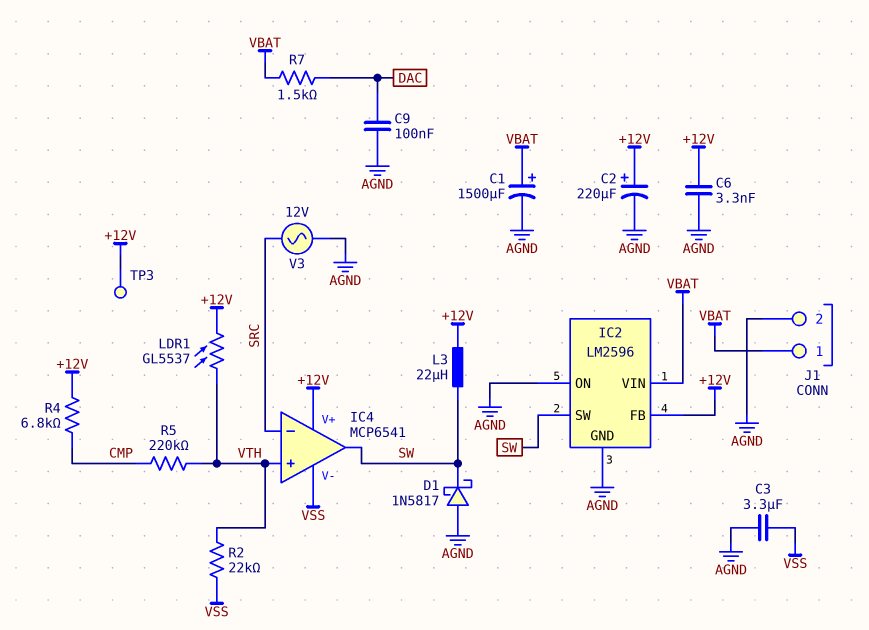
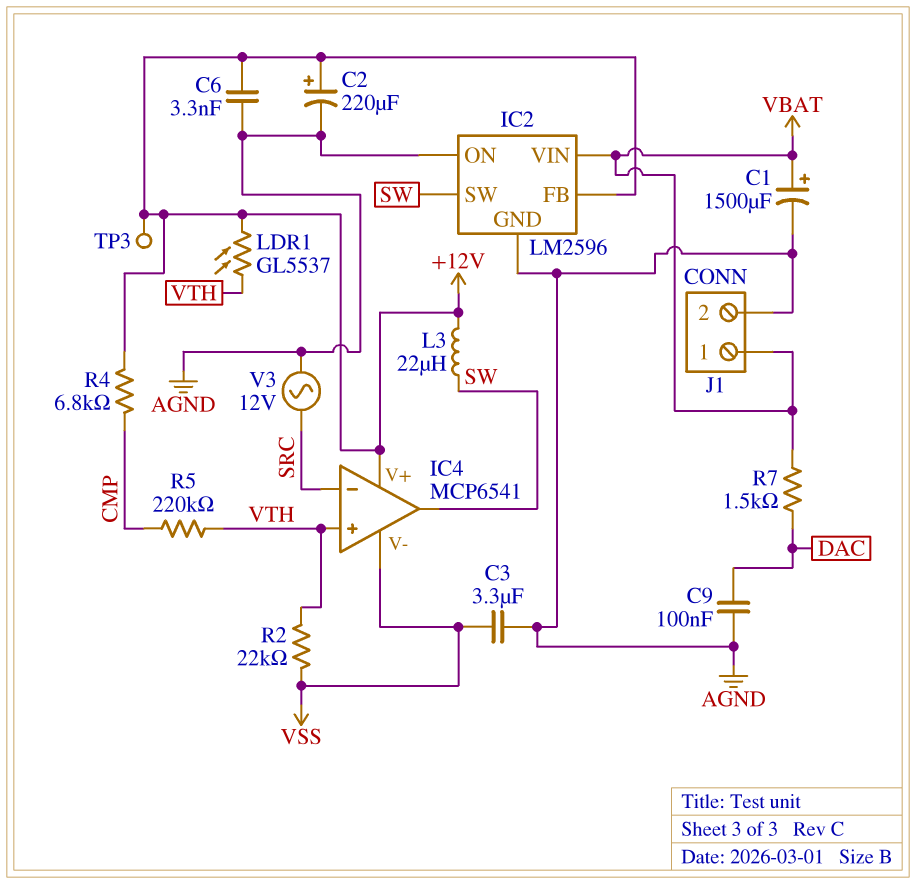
D1: schottky 1N5817 (A AGND, K SW) -> none

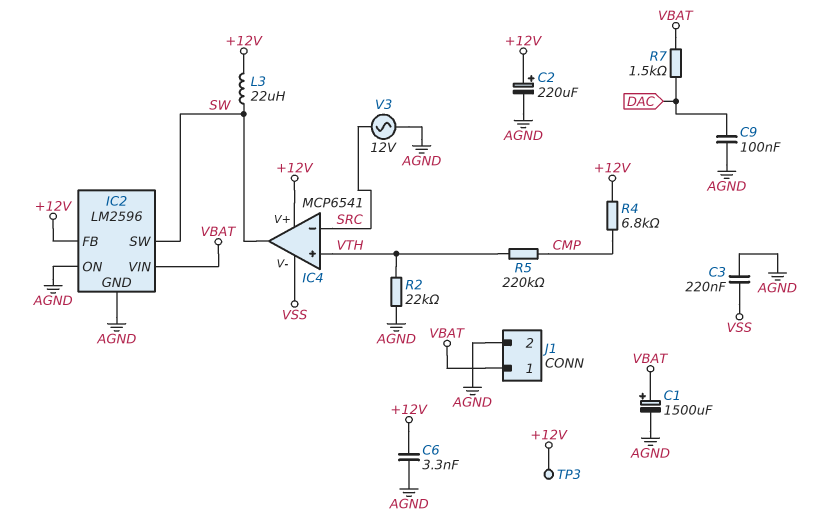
C3: 3.3uF (AGND, VSS) -> 220nF (AGND, VSS)
LDR1: GL5537 (+12V, VTH) -> none
R2: 22k (VSS, VTH) -> 22k (AGND, VTH)

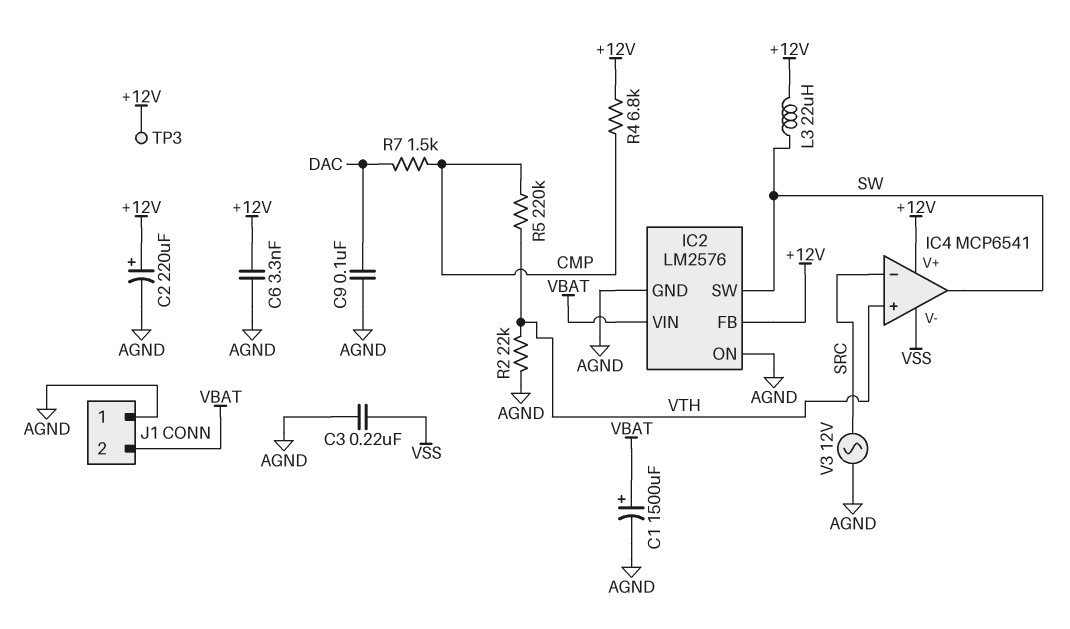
IC2: LM2596 -> LM2576
J1 pin 1: VBAT -> AGND
J1 pin 2: AGND -> VBAT
R7: 1.5k (DAC, VBAT) -> 1.5k (CMP, DAC)

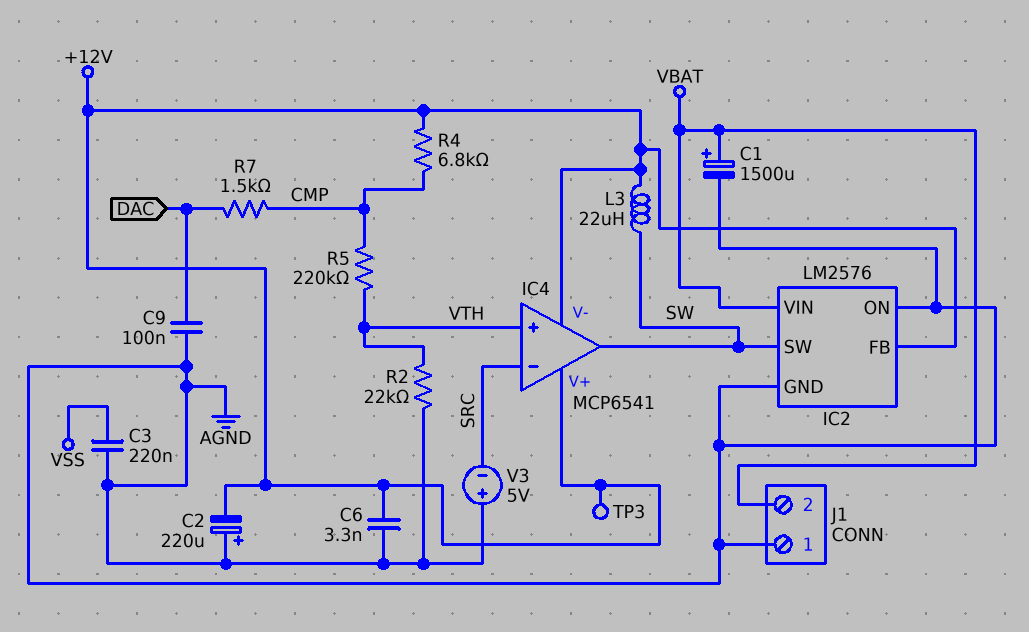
C2: 220uF (plus +12V, minus AGND) -> 220uF (plus AGND, minus +12V)
IC4 pin V-: VSS -> +12V
V3: AC 12V (AGND, SRC) -> 5V (plus AGND, minus SRC)

